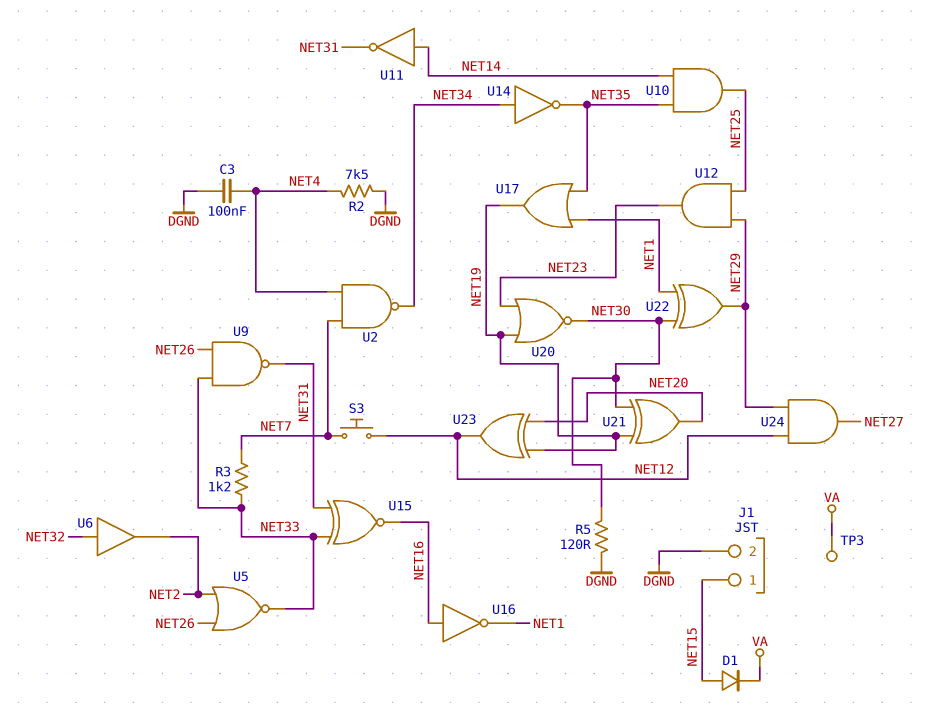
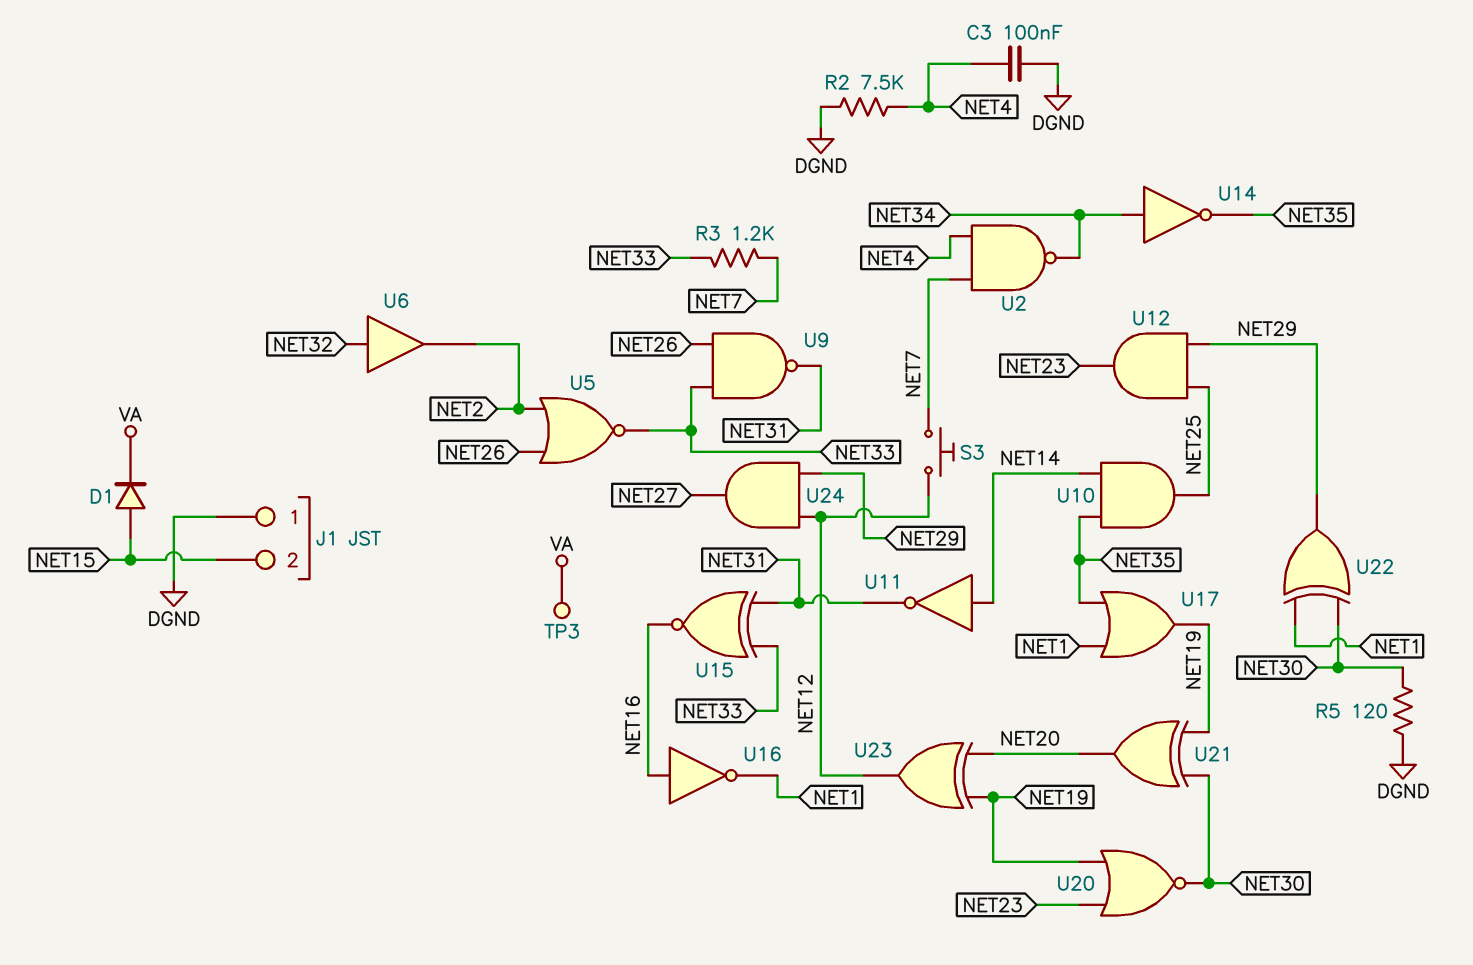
J1 pin 1: NET15 -> DGND
J1 pin 2: DGND -> NET15

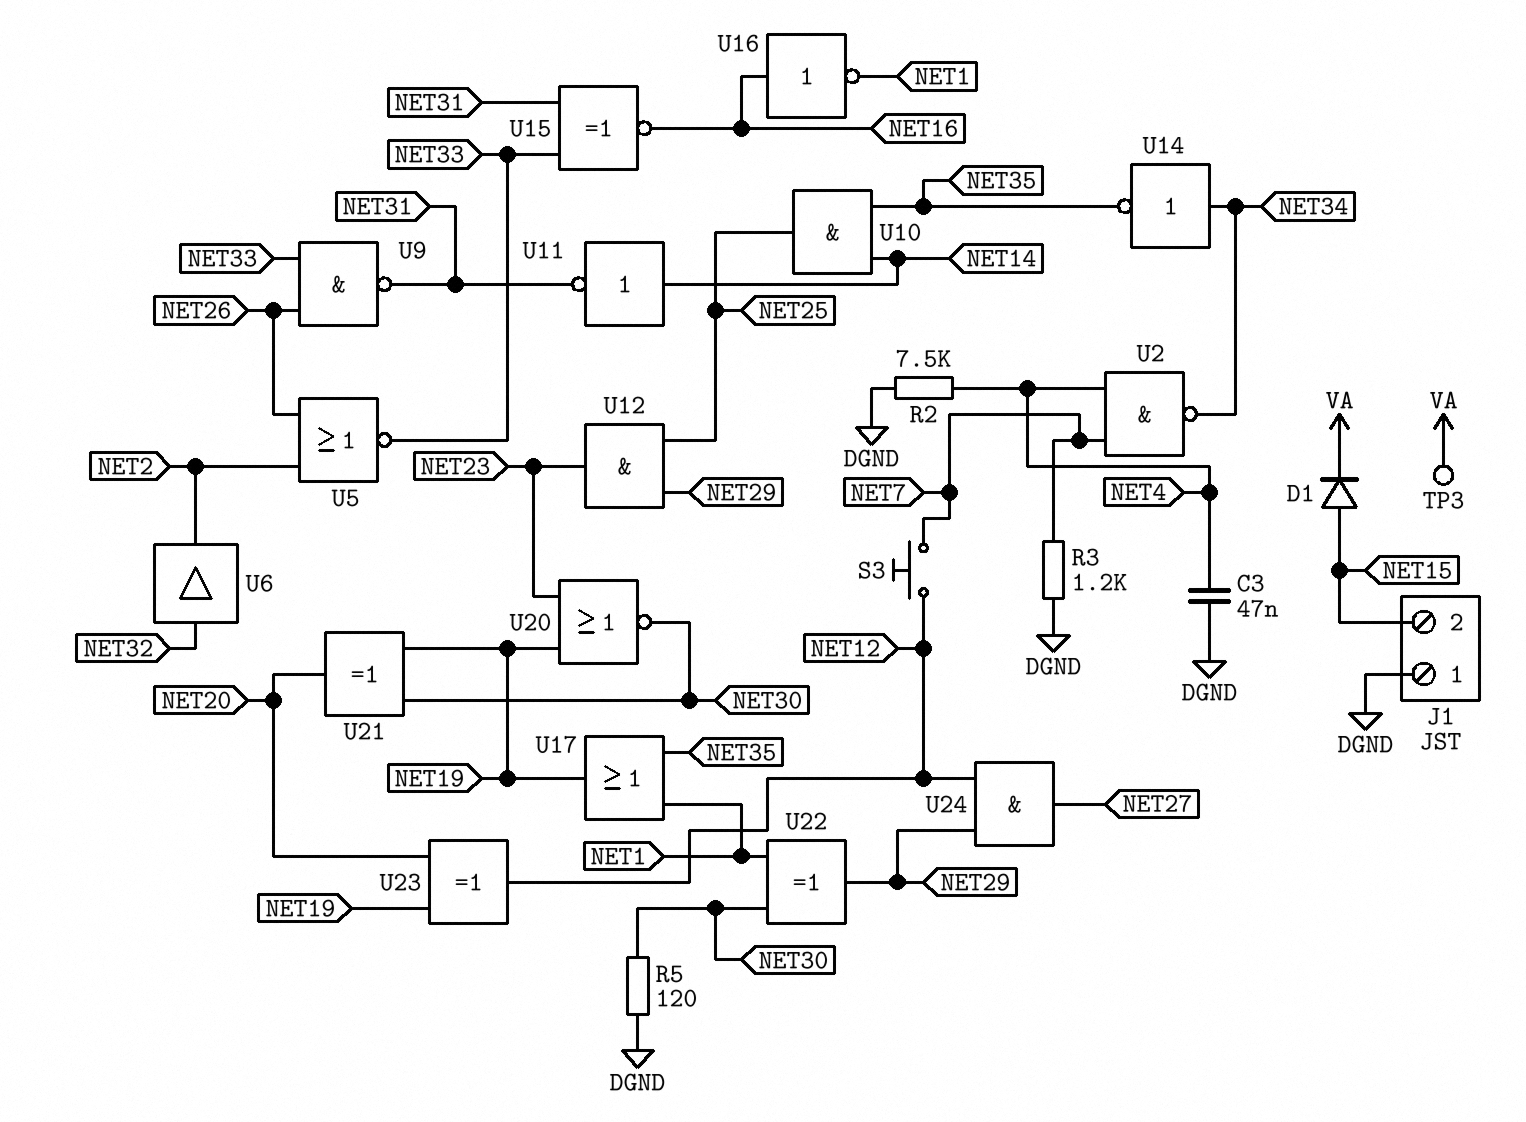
C3: 100nF (DGND, NET4) -> 47nF (DGND, NET4)
R3: 1.2k (NET7, NET33) -> 1.2k (DGND, NET7)

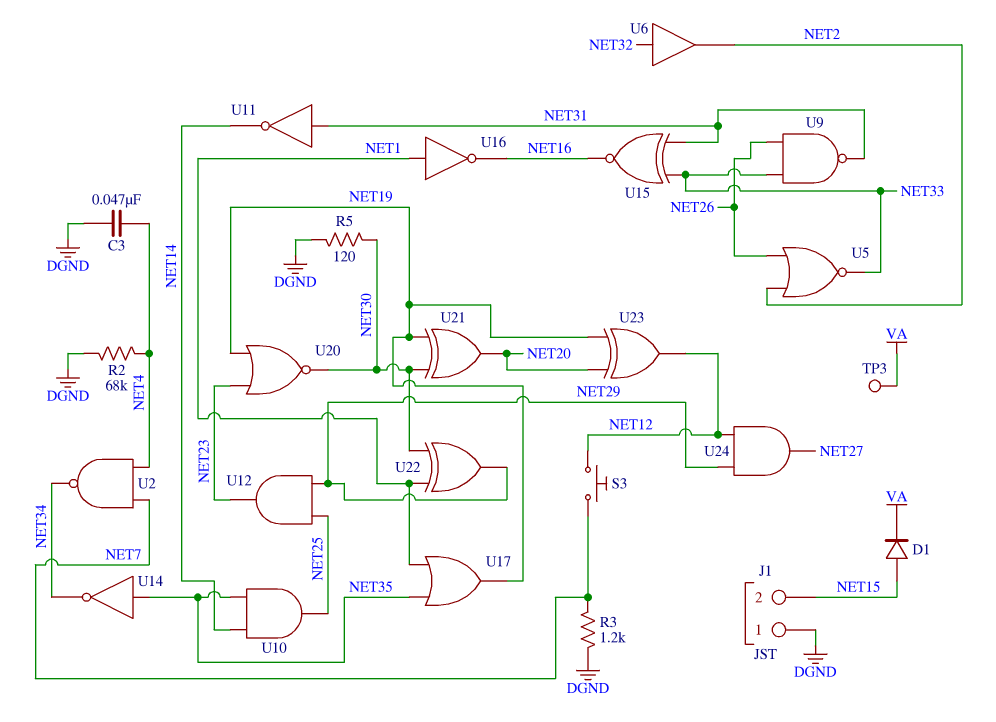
R2: 7.5k (DGND, NET4) -> 68k (DGND, NET4)
U11: NOT (in NET14, out NET31) -> NOT (in NET31, out NET14)
U14: NOT (in NET34, out NET35) -> NOT (in NET35, out NET34)
U16: NOT (in NET16, out NET1) -> NOT (in NET1, out NET16)

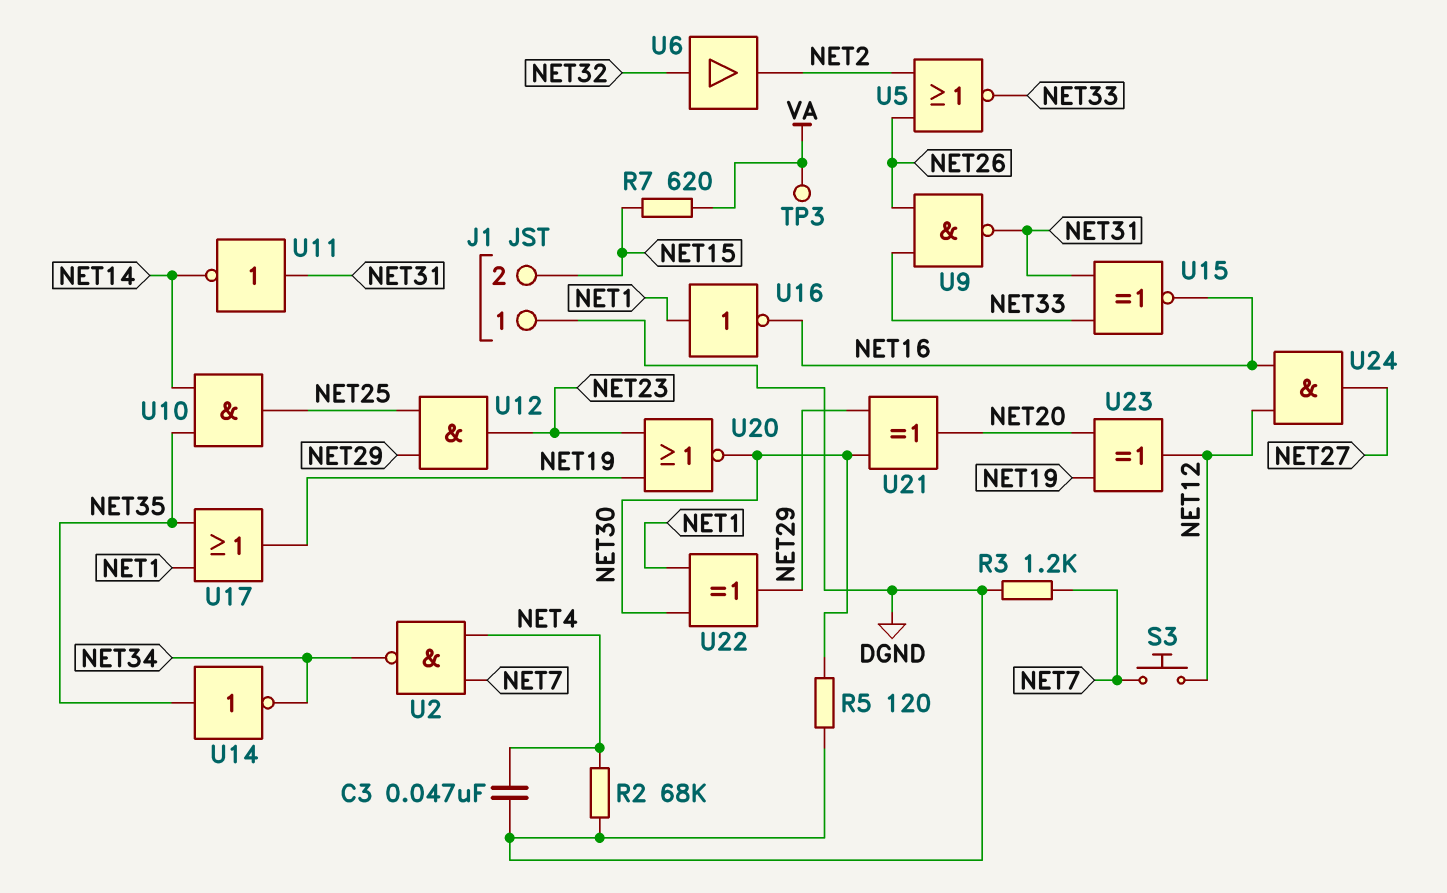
D1: diode (A NET15, K VA) -> none
R7: none -> 620 (NET15, VA)
U21: XOR (in NET19, in NET30, out NET20) -> XOR (in NET29, in NET30, out NET20)
U24: AND (in NET12, in NET29, out NET27) -> AND (in NET12, in NET16, out NET27)

